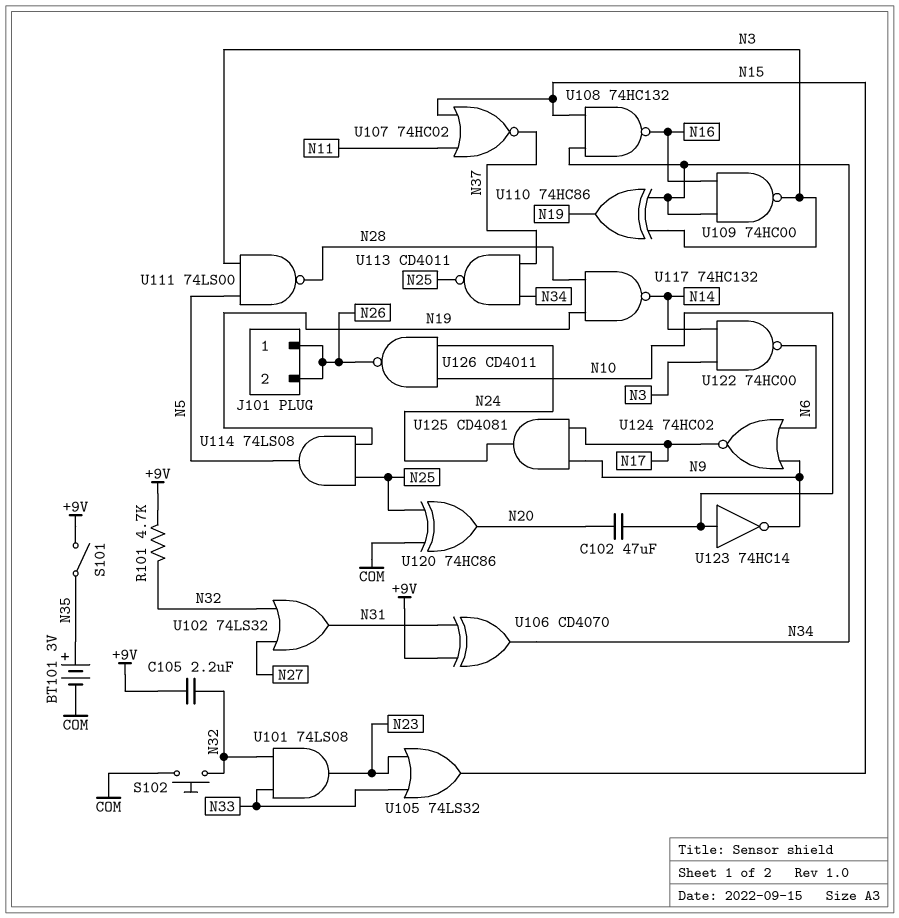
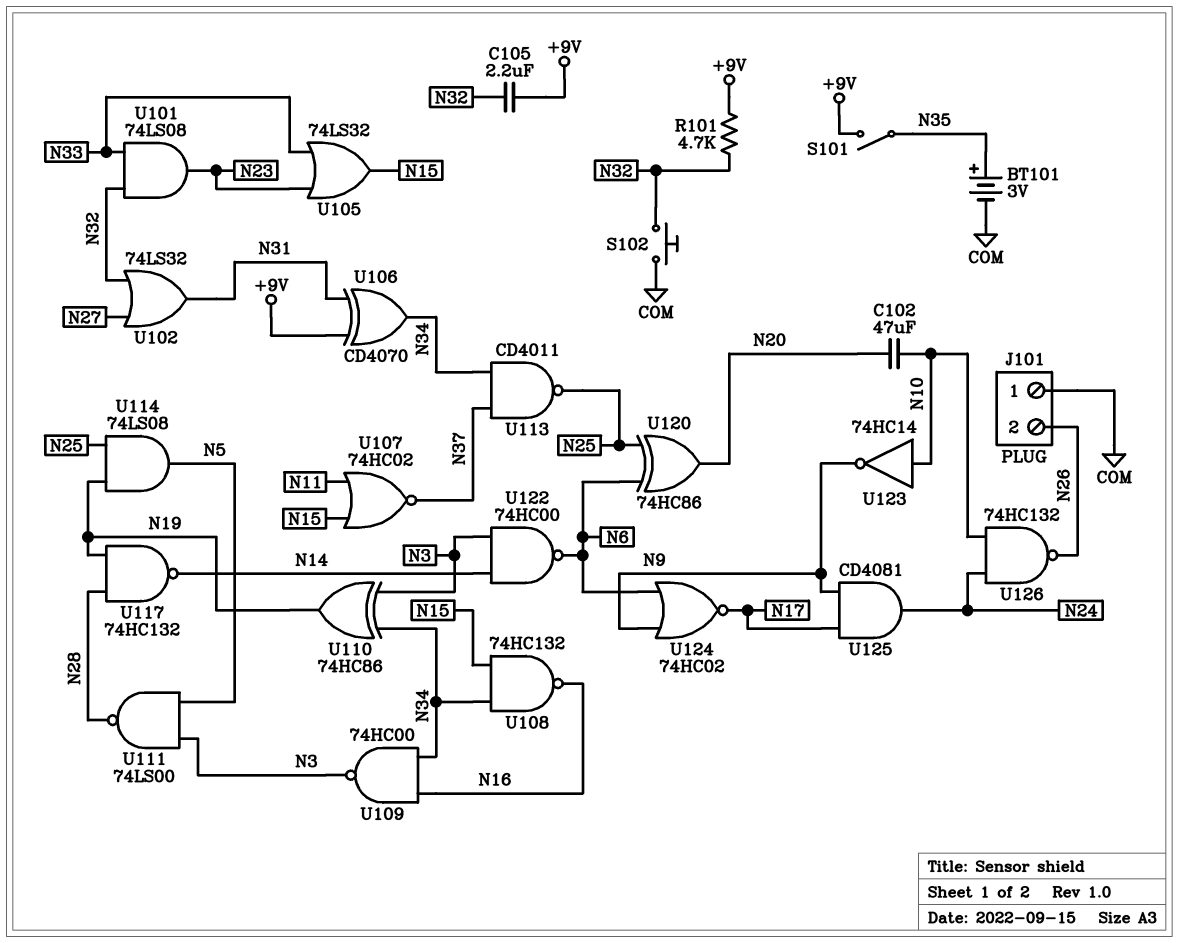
J101 pin 1: N26 -> COM
U120: XOR 74HC86 (in COM, in N25, out N20) -> XOR 74HC86 (in N6, in N25, out N20)
U126: NAND CD4011 (in N10, in N24, out N26) -> NAND 74HC132 (in N10, in N24, out N26)

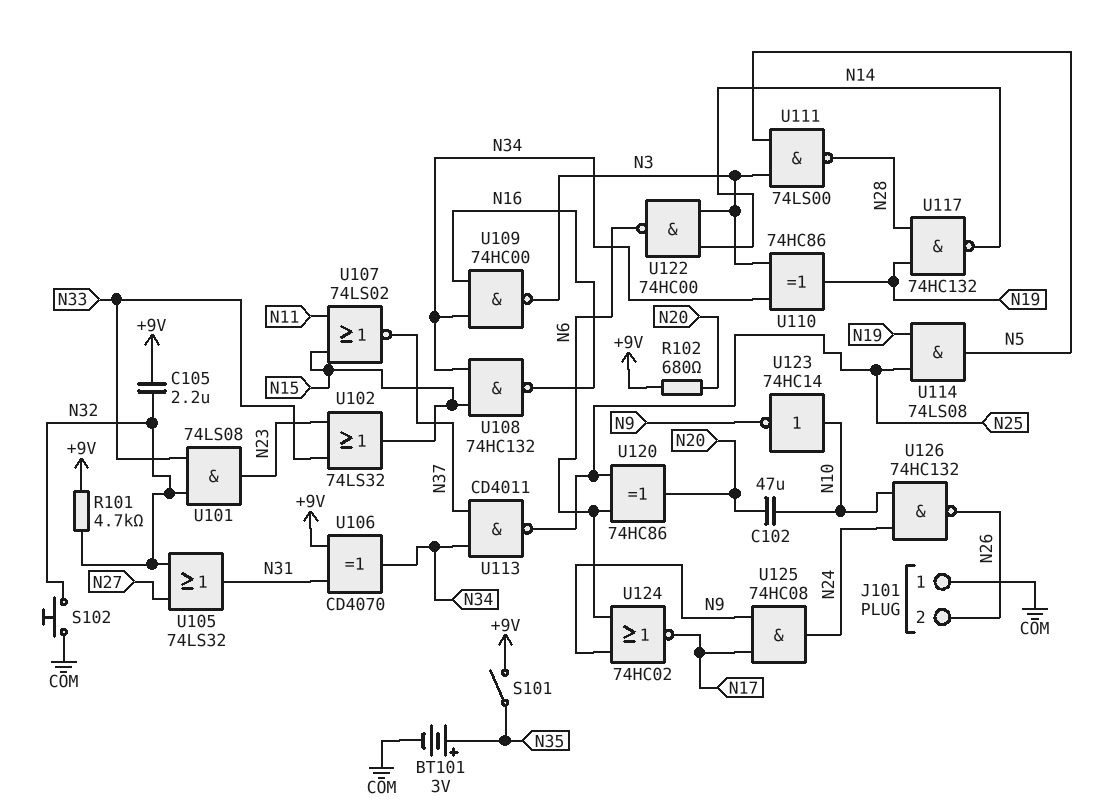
R102: none -> 680 (+9V, N20)
U102: OR 74LS32 (in N27, in N32, out N31) -> OR 74LS32 (in N23, in N33, out N15)
U105: OR 74LS32 (in N23, in N33, out N15) -> OR 74LS32 (in N27, in N32, out N31)
U107: NOR 74HC02 (in N11, in N15, out N37) -> NOR 74LS02 (in N11, in N15, out N37)
U125: AND CD4081 (in N9, in N17, out N24) -> AND 74HC08 (in N9, in N17, out N24)

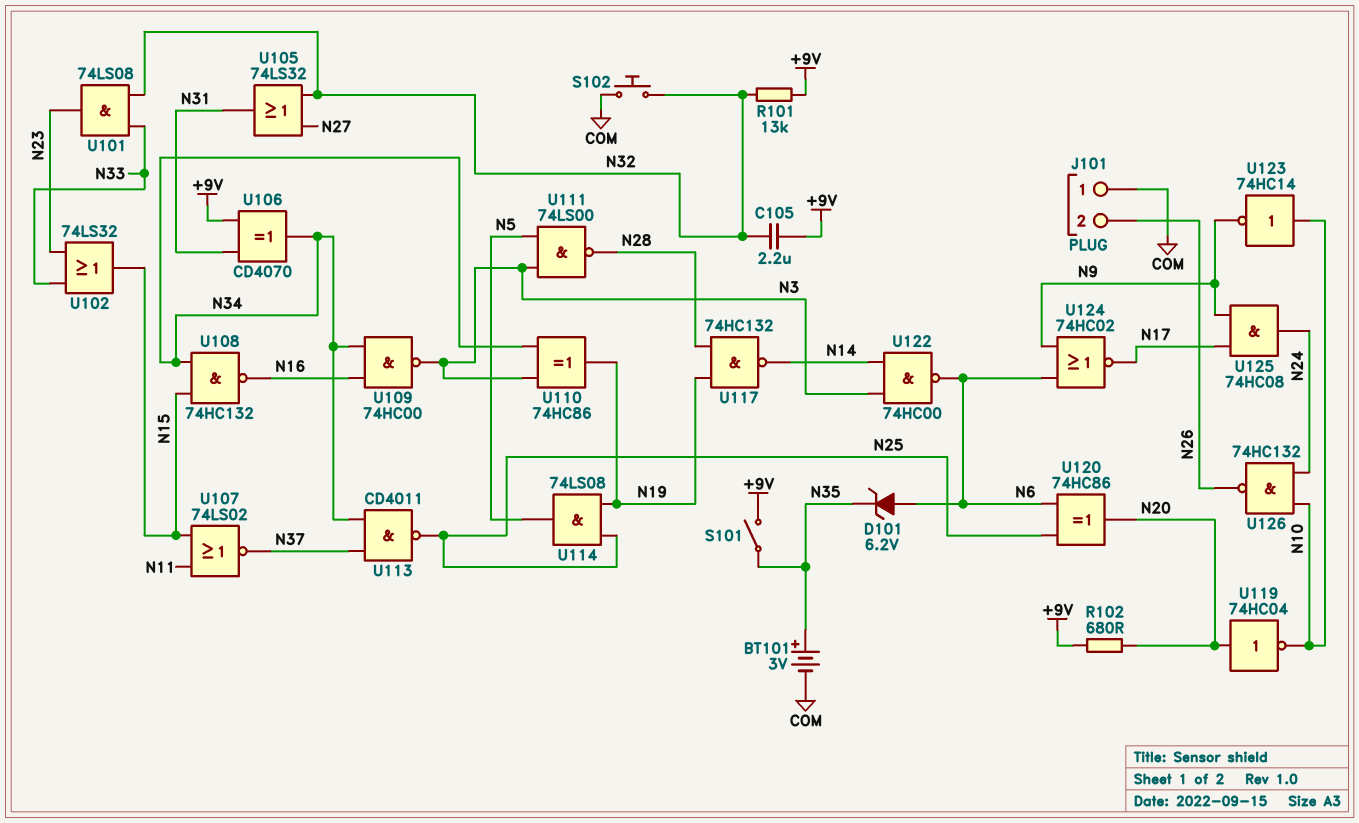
C102: 47uF (N10, N20) -> none
D101: none -> zener 6.2V (A N6, K N35)
R101: 4.7k (+9V, N32) -> 13k (+9V, N32)
U119: none -> NOT 74HC04 (in N20, out N10)

